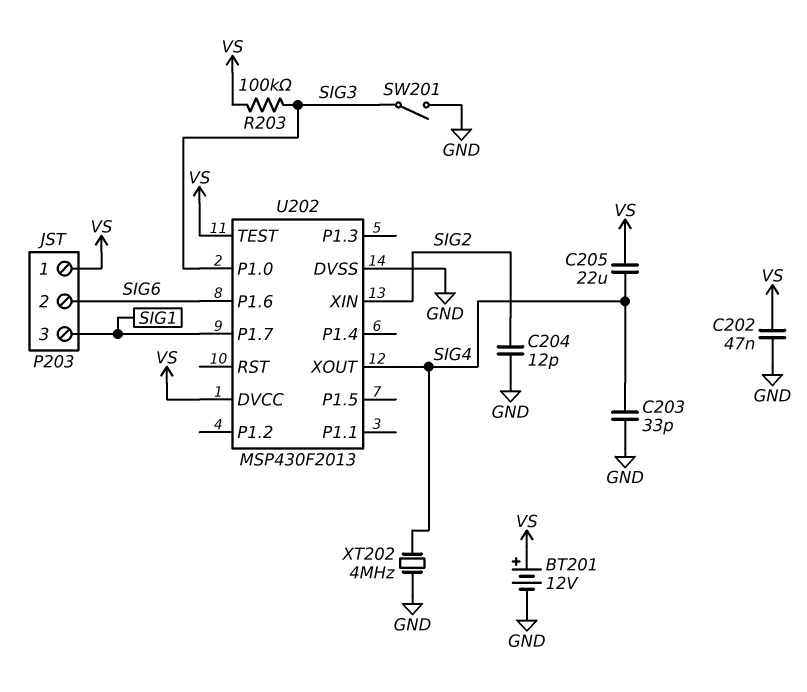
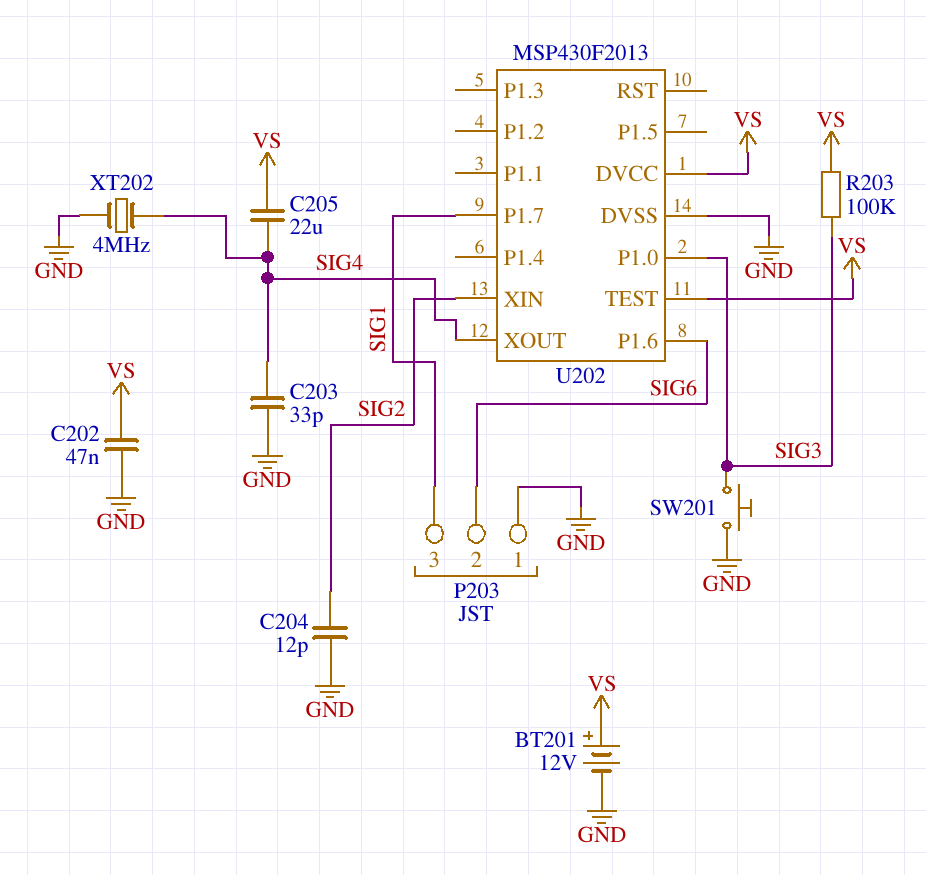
P203 pin 1: VS -> GND
SW201: switch (GND, SIG3) -> button (GND, SIG3)

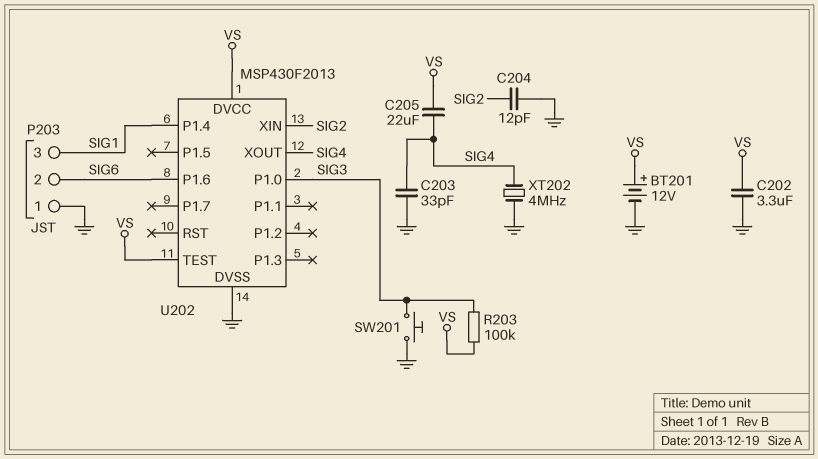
C202: 47nF (GND, VS) -> 3.3uF (GND, VS)
U202 pin P1.4: none -> SIG1
U202 pin P1.7: SIG1 -> none

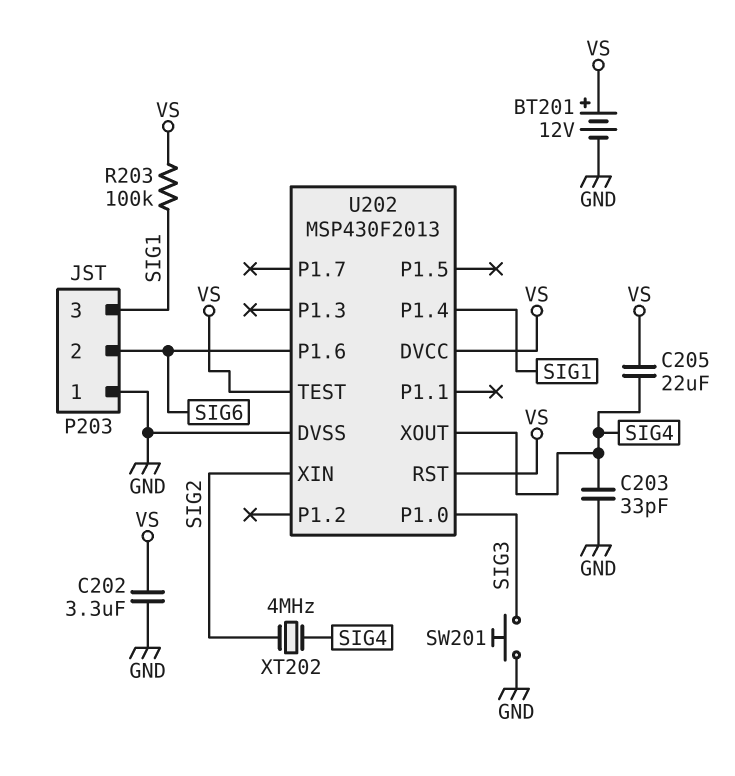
C204: 12pF (GND, SIG2) -> none
R203: 100k (SIG3, VS) -> 100k (SIG1, VS)
U202 pin RST: none -> VS
XT202: 4MHz (GND, SIG4) -> 4MHz (SIG2, SIG4)

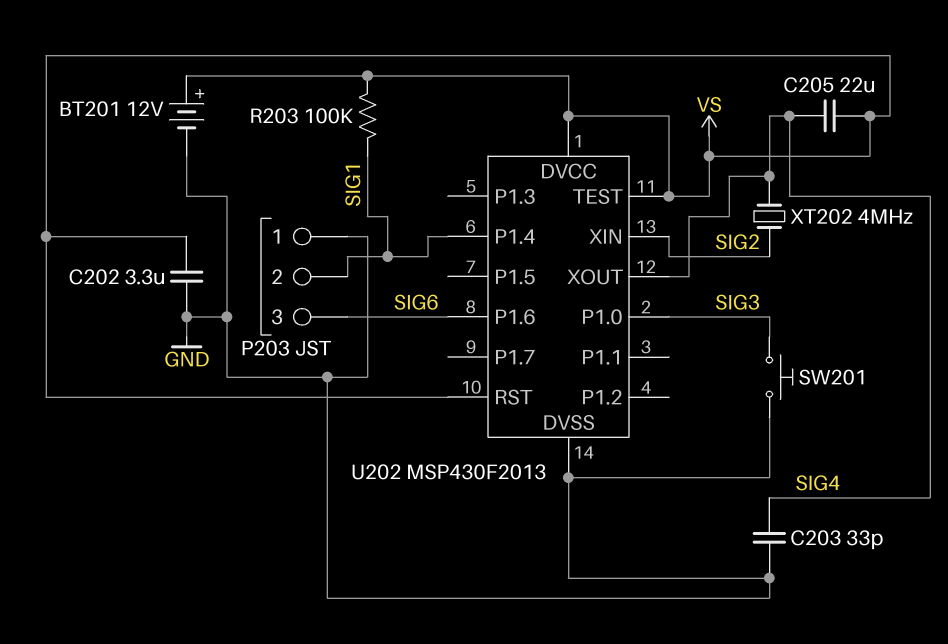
P203 pin 2: SIG6 -> SIG1
P203 pin 3: SIG1 -> SIG6

